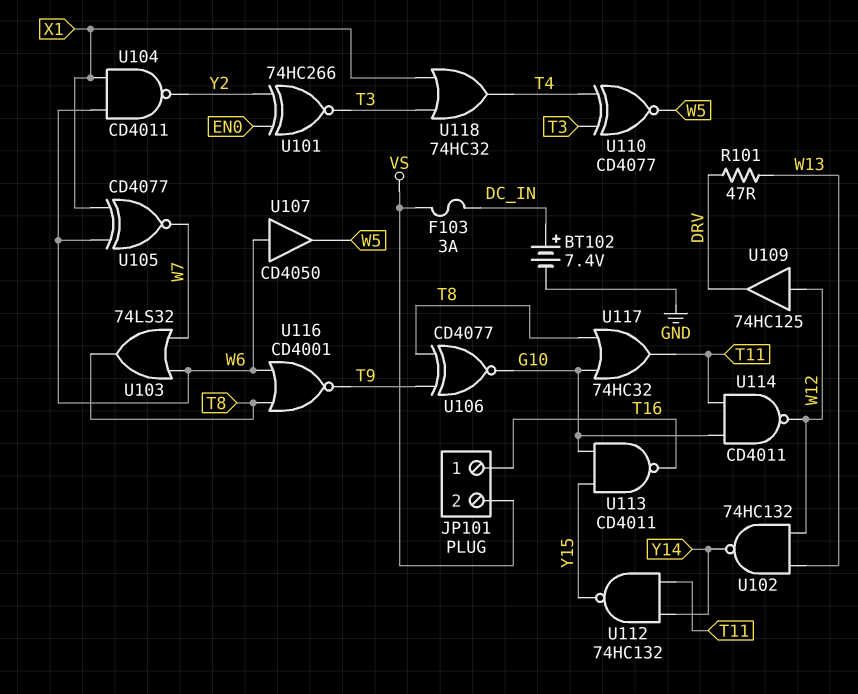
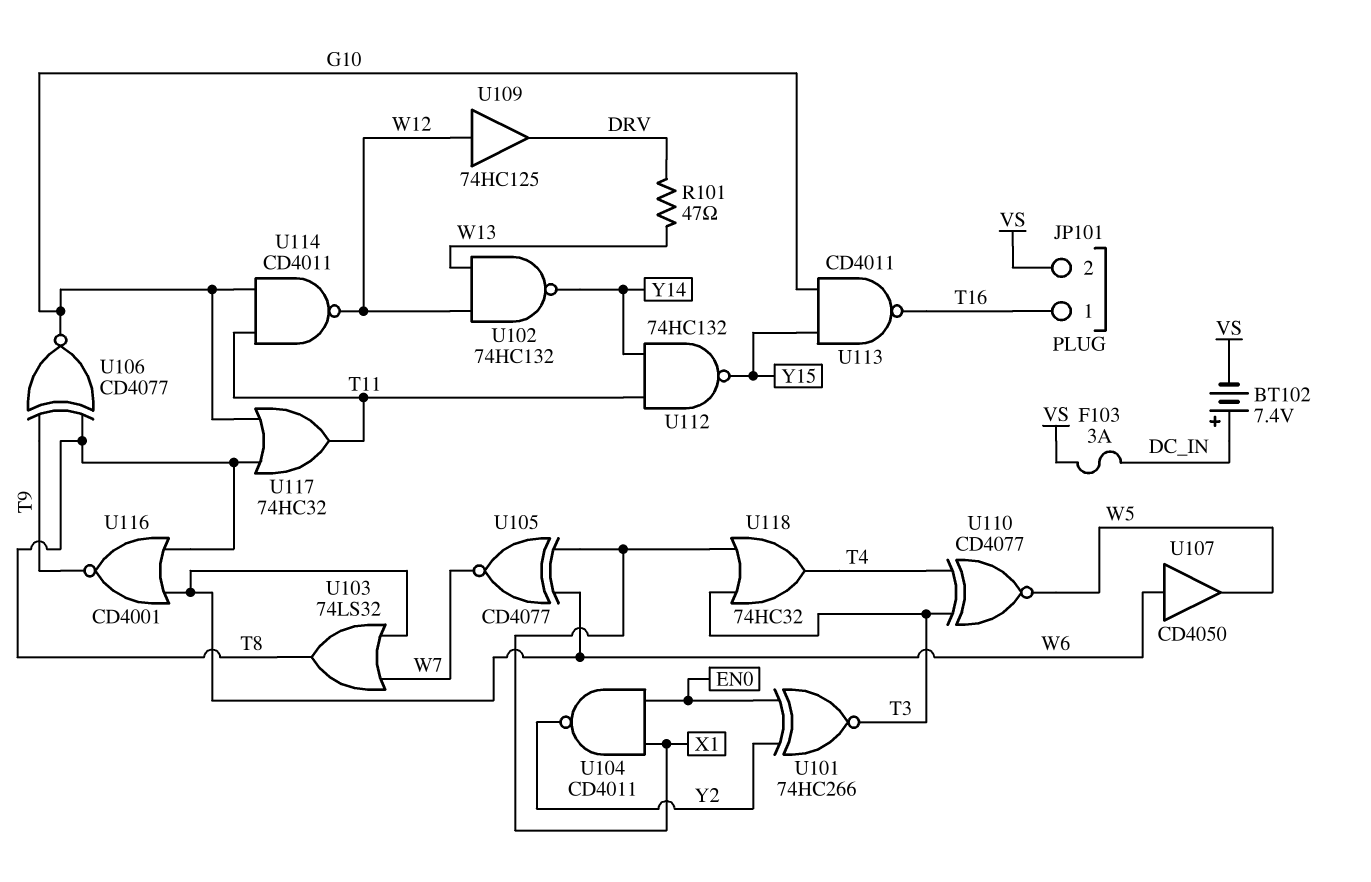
BT102: 7.4V (plus DC_IN, minus GND) -> 7.4V (plus DC_IN, minus VS)
U104: NAND CD4011 (in W6, in X1, out Y2) -> NAND CD4011 (in EN0, in X1, out Y2)

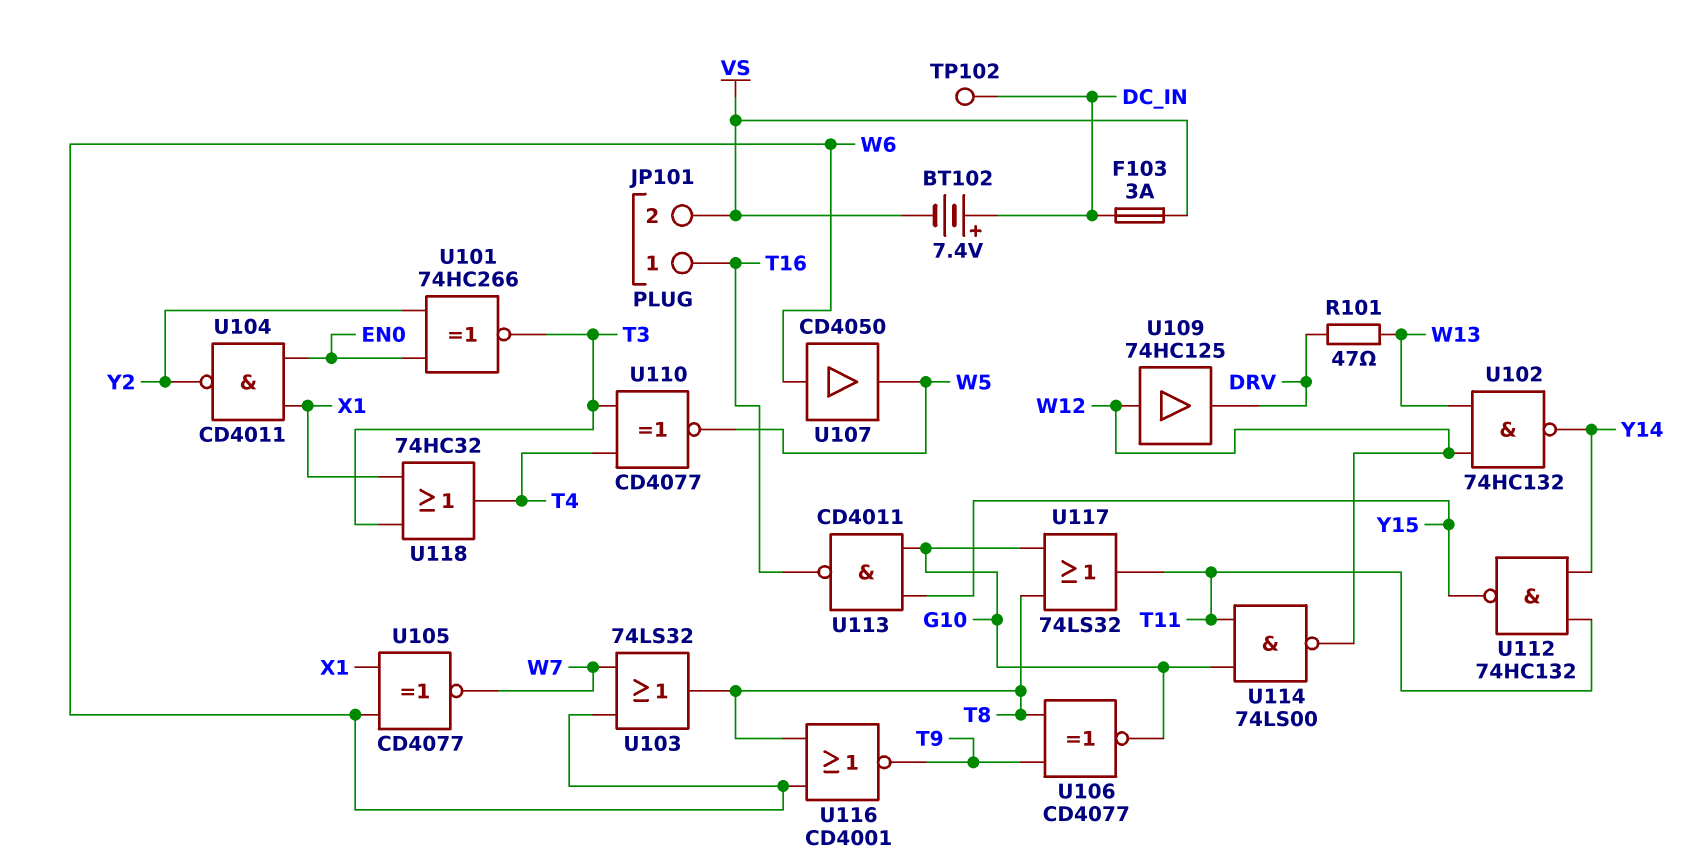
TP102: none -> test point (DC_IN)
U114: NAND CD4011 (in G10, in T11, out W12) -> NAND 74LS00 (in G10, in T11, out W12)
U117: OR 74HC32 (in G10, in T8, out T11) -> OR 74LS32 (in G10, in T8, out T11)

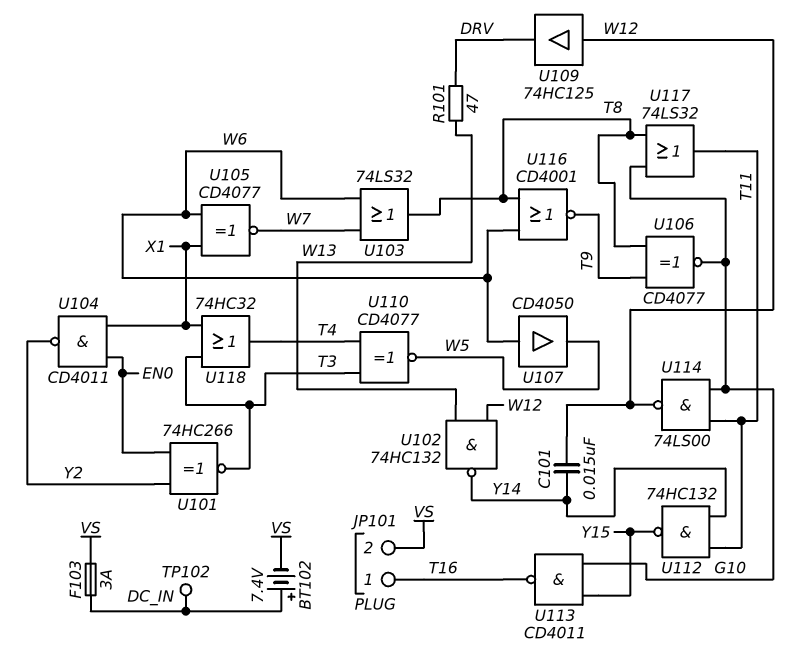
C101: none -> 15nF (W12, Y14)

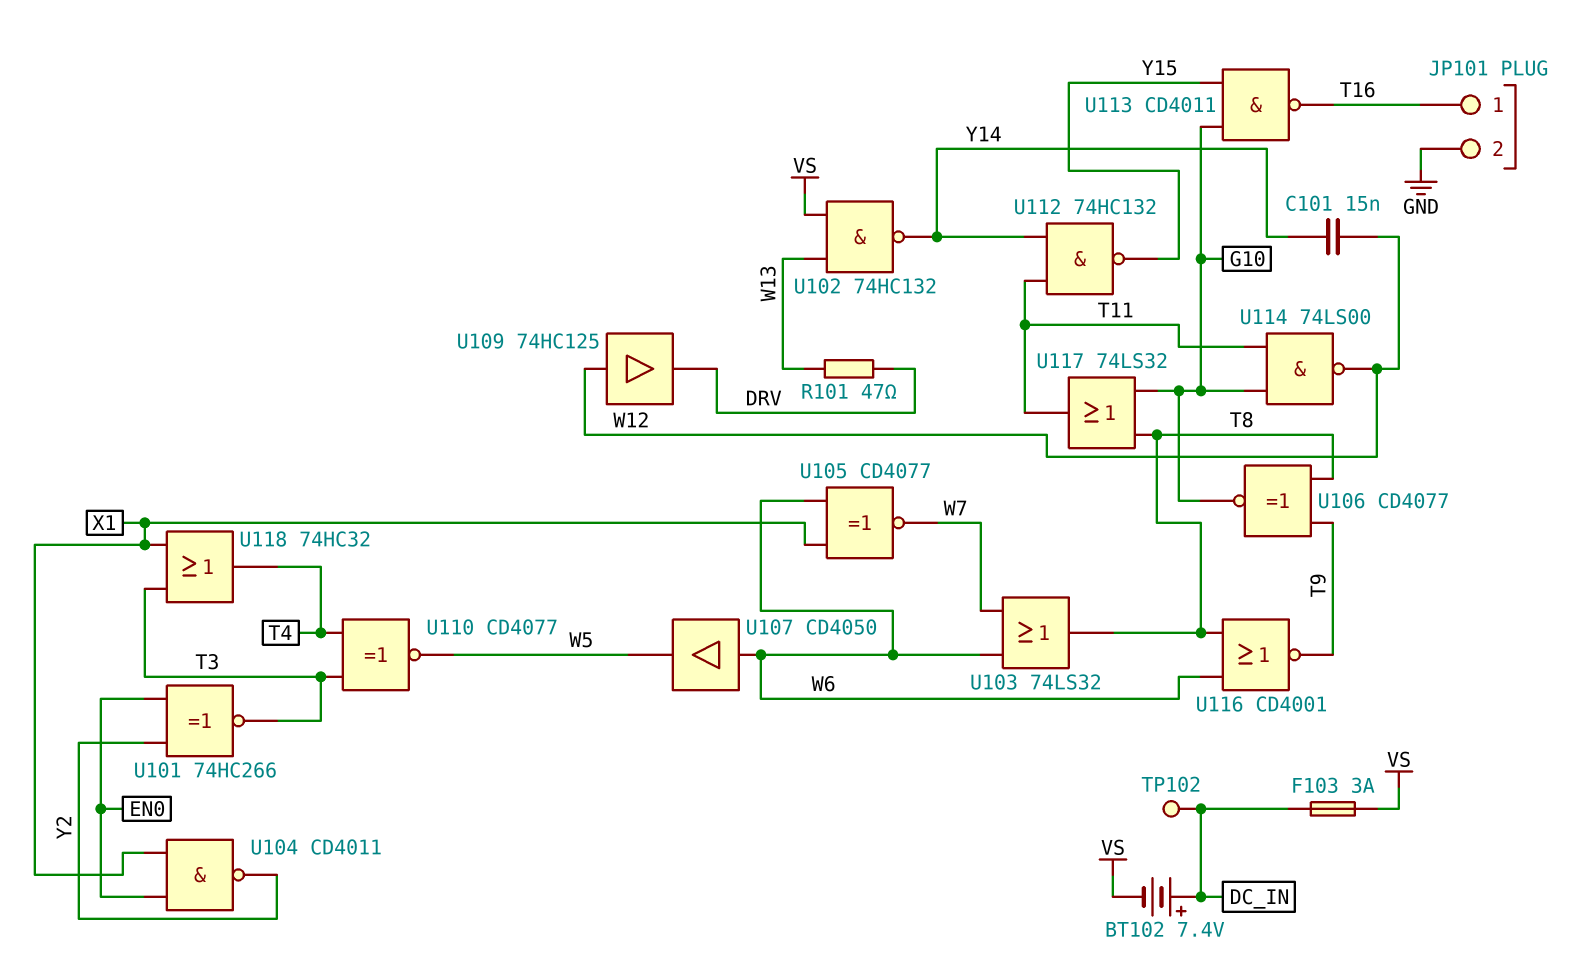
JP101 pin 2: VS -> GND
U102: NAND 74HC132 (in W12, in W13, out Y14) -> NAND 74HC132 (in VS, in W13, out Y14)

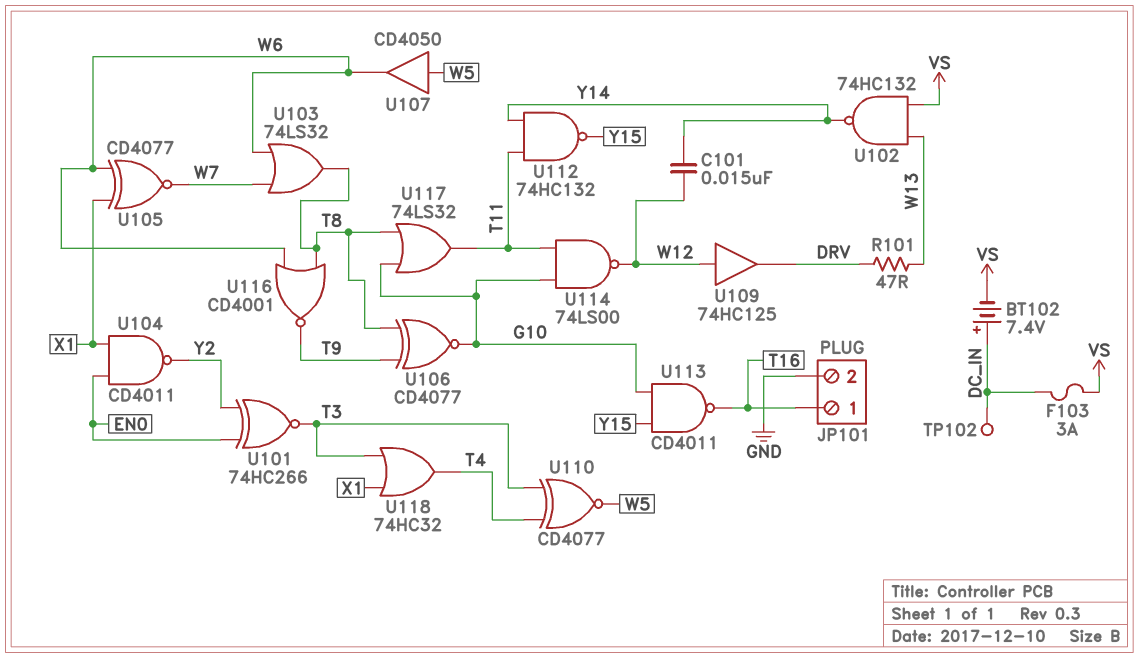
U107: buffer CD4050 (in W6, out W5) -> buffer CD4050 (in W5, out W6)

